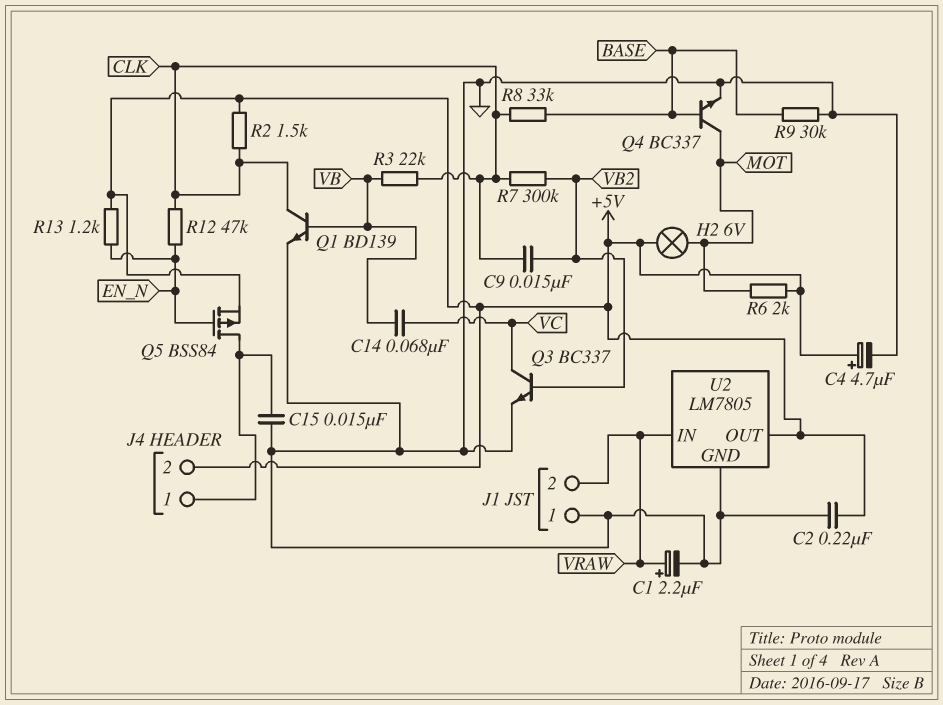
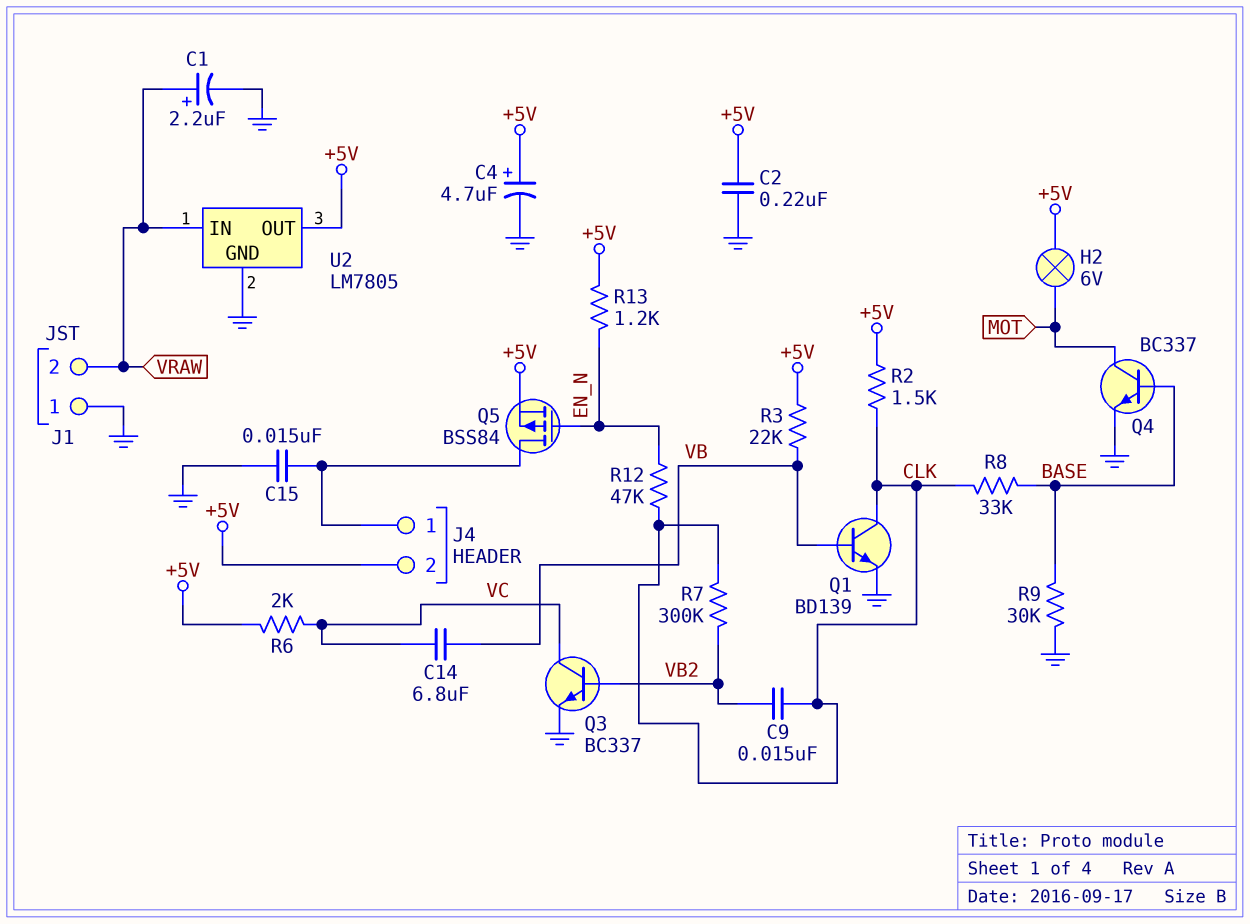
C14: 68nF (VB, VC) -> 6.8uF (VB, VC)
R3: 22k (CLK, VB) -> 22k (+5V, VB)
R6: 2k (+5V, MOT) -> 2k (+5V, VC)

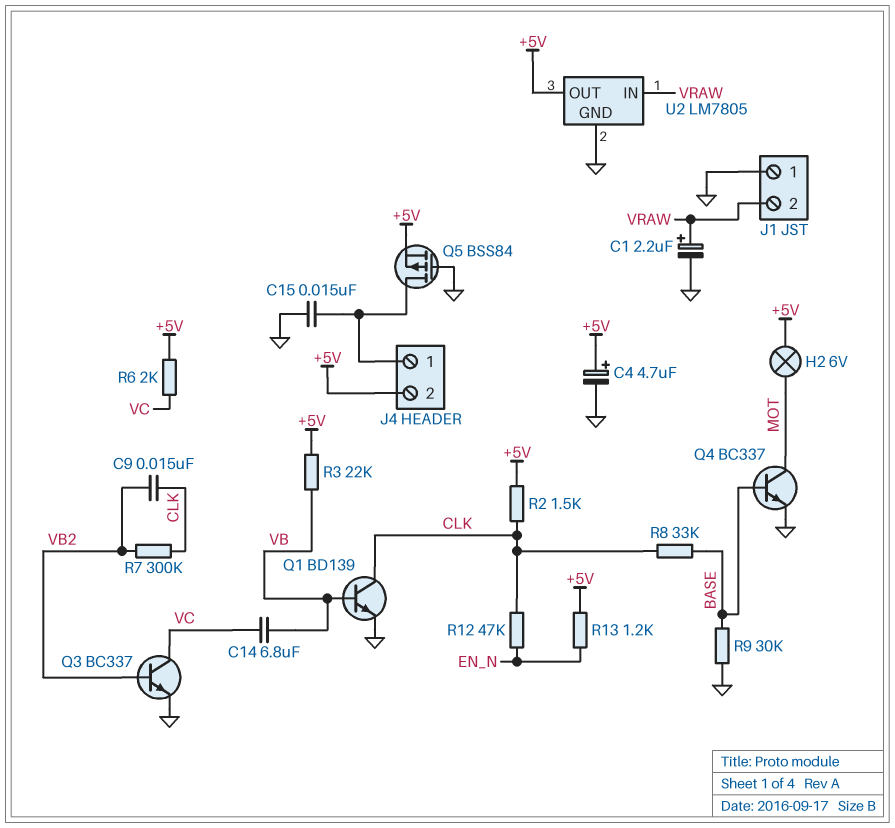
C2: 220nF (+5V, GND) -> none
Q5: PMOS BSS84 (G EN_N, D J4/1, S +5V) -> PMOS BSS84 (G GND, D J4/1, S +5V)

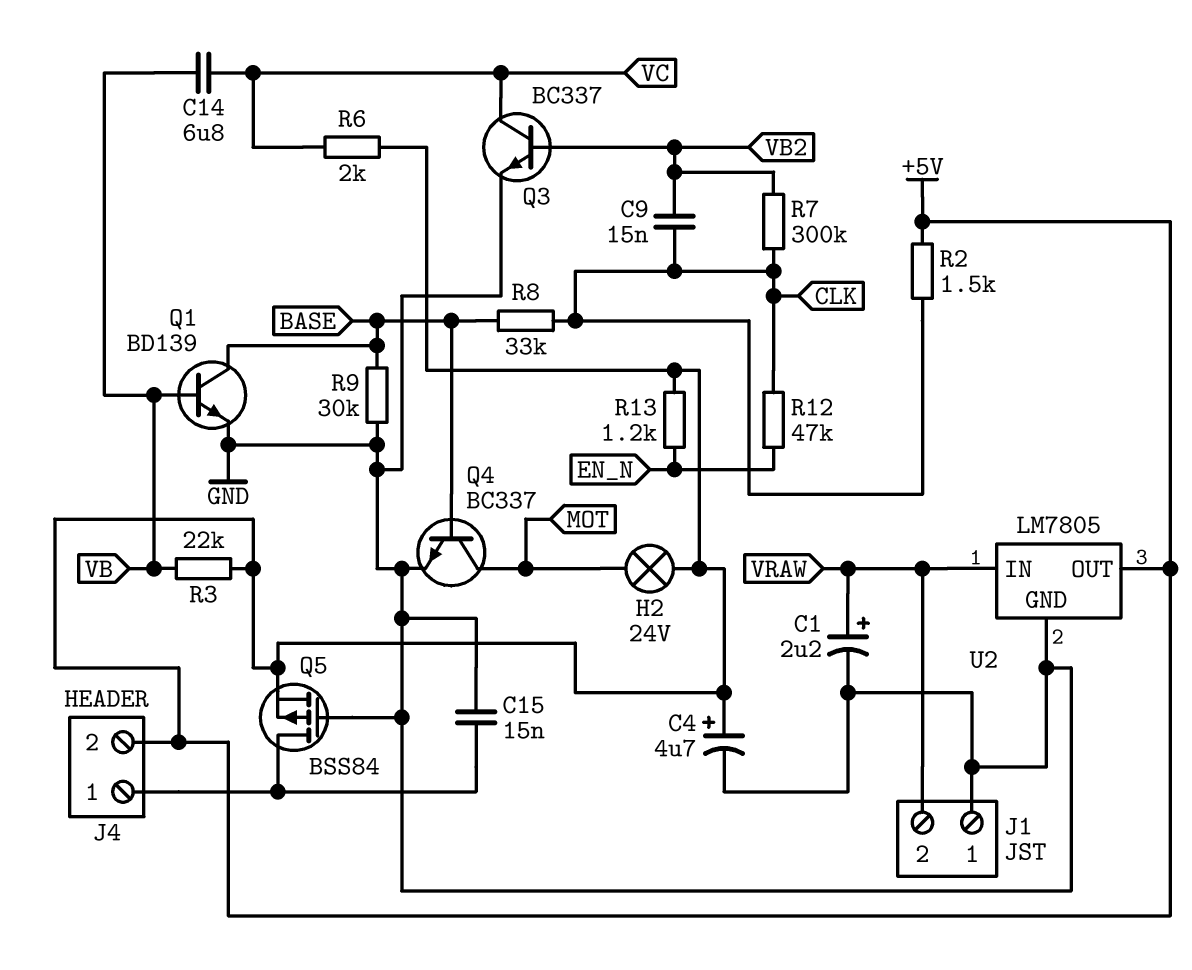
H2: lamp 6V (+5V, MOT) -> lamp 24V (+5V, MOT)
Q1: NPN BD139 (B VB, C CLK, E GND) -> NPN BD139 (B VB, C BASE, E GND)

